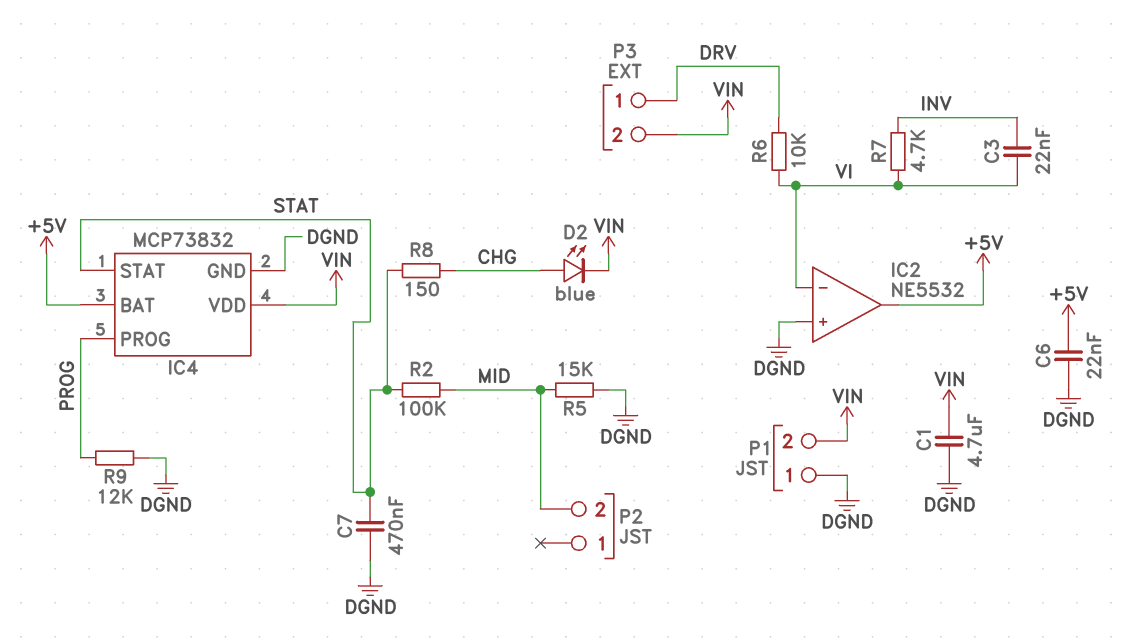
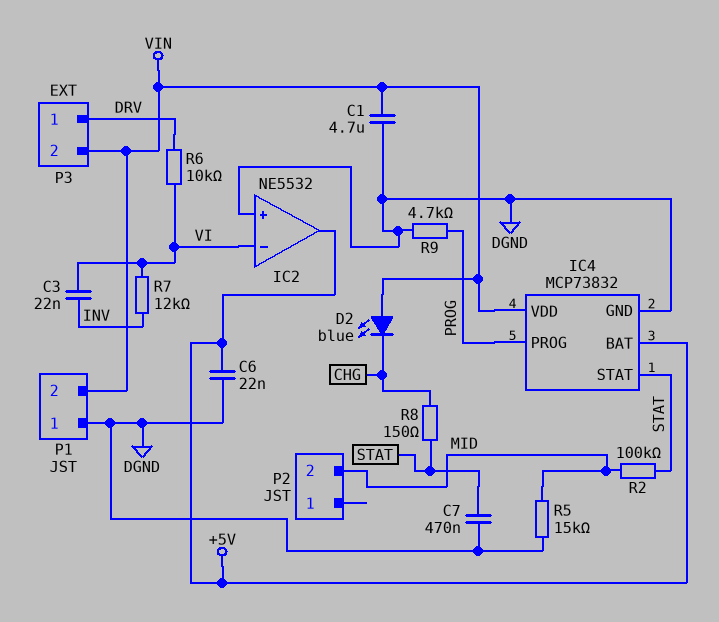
D2: LED blue (A CHG, K VIN) -> LED blue (A VIN, K CHG)
R7: 4.7k (INV, VI) -> 12k (INV, VI)
R9: 12k (DGND, PROG) -> 4.7k (DGND, PROG)

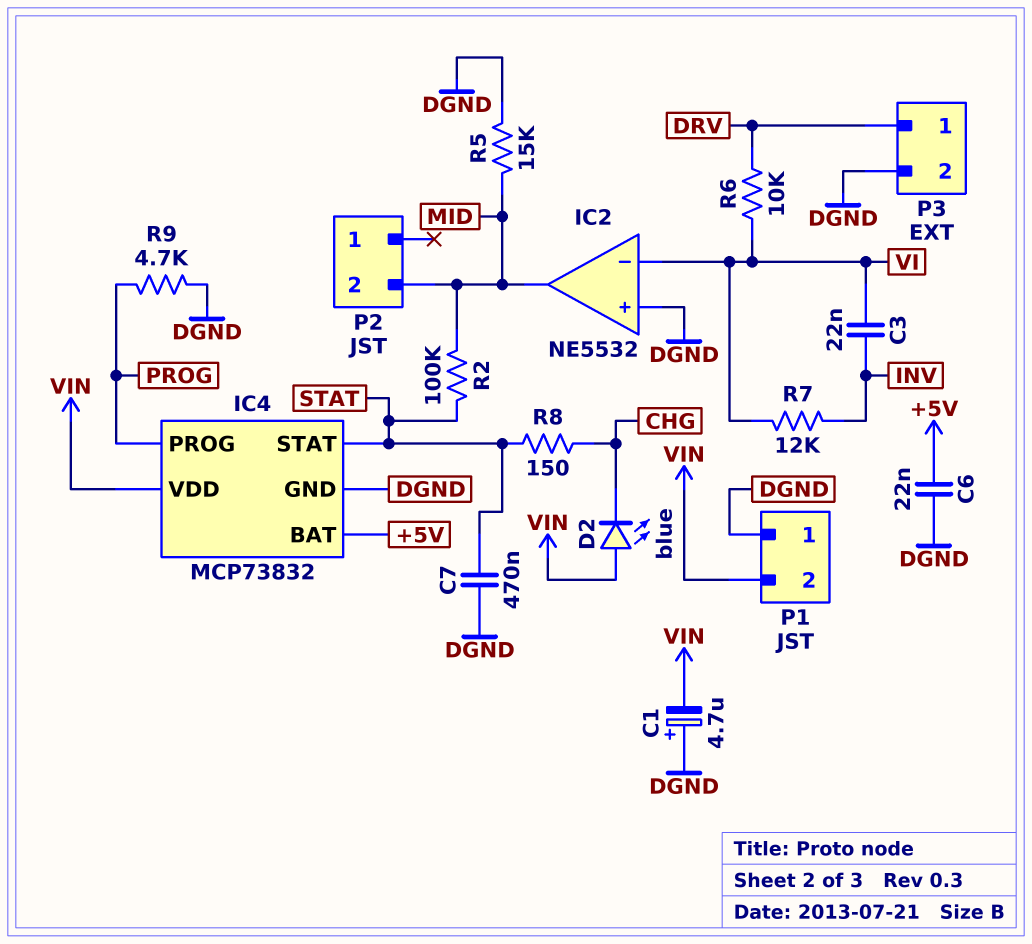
C1: 4.7uF (DGND, VIN) -> 4.7uF (plus DGND, minus VIN)
IC2 pin out: +5V -> MID
P3 pin 2: VIN -> DGND

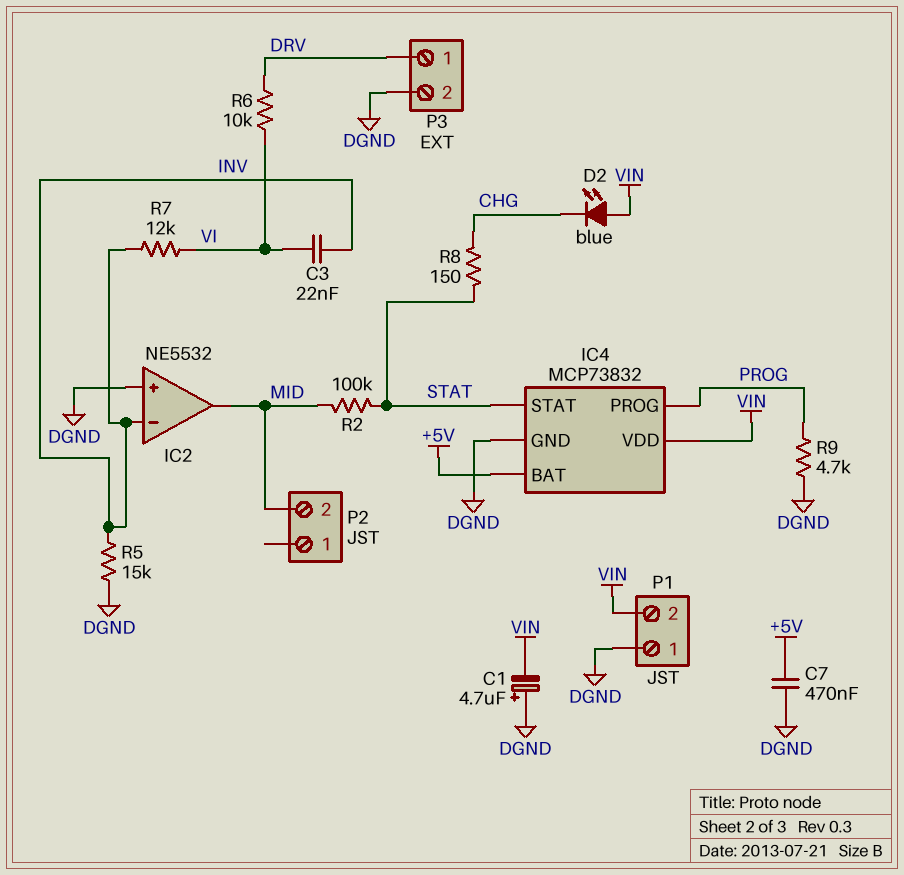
C6: 22nF (+5V, DGND) -> none
C7: 470nF (DGND, STAT) -> 470nF (+5V, DGND)
IC2 pin in-: VI -> INV
R5: 15k (DGND, MID) -> 15k (DGND, INV)

